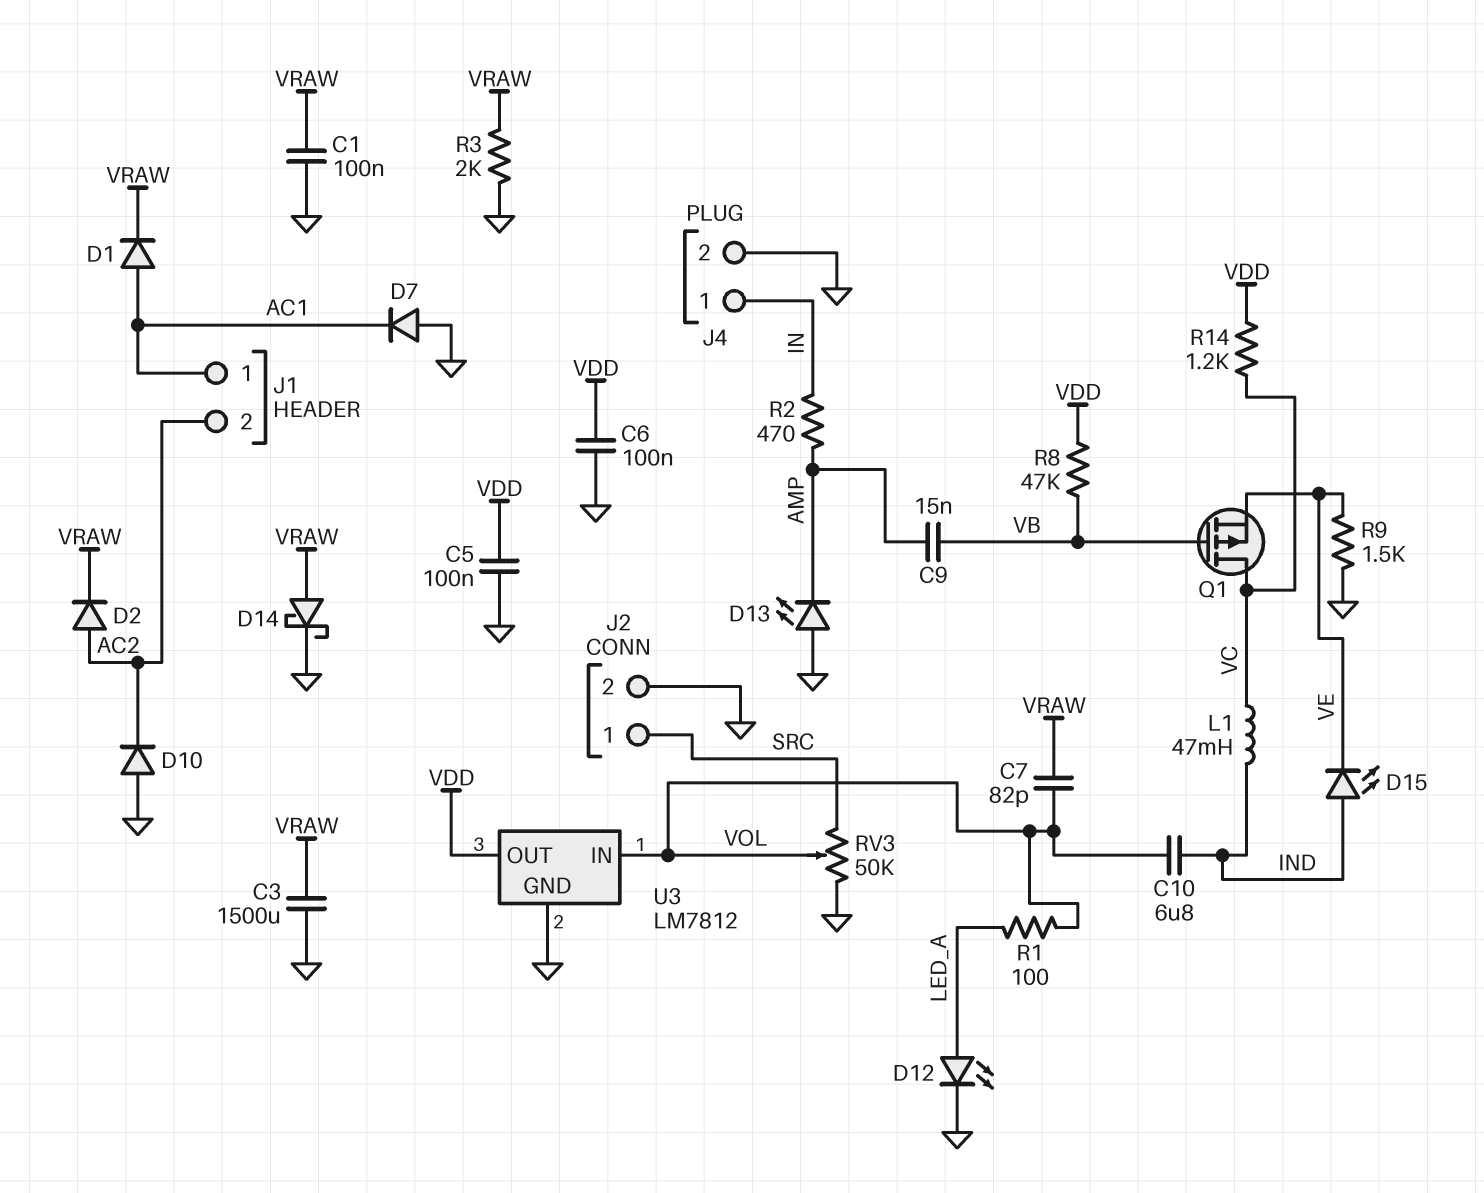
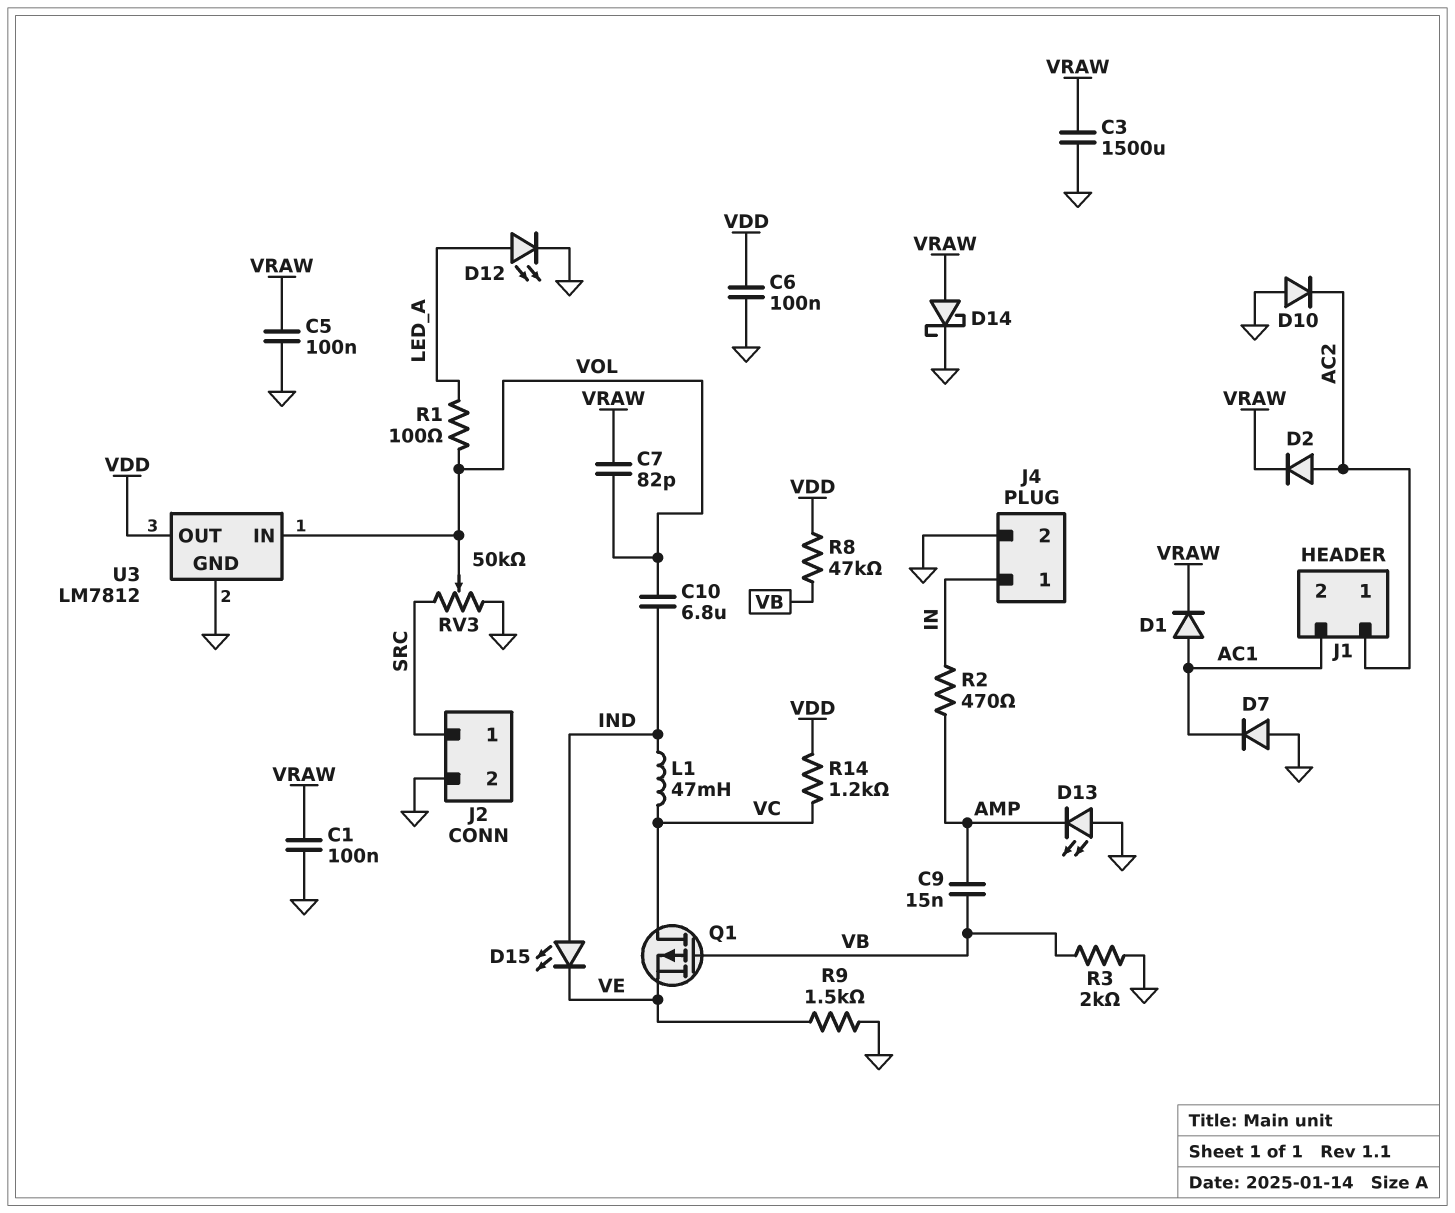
C5: 100nF (GND, VDD) -> 100nF (GND, VRAW)
J1 pin 1: AC1 -> AC2
J1 pin 2: AC2 -> AC1
R3: 2k (GND, VRAW) -> 2k (GND, VB)

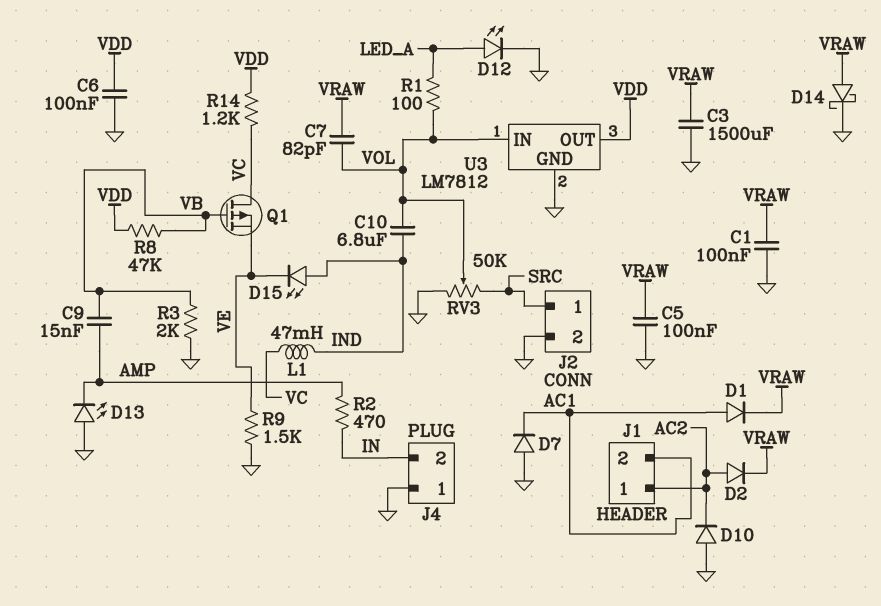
J4 pin 1: IN -> GND
J4 pin 2: GND -> IN

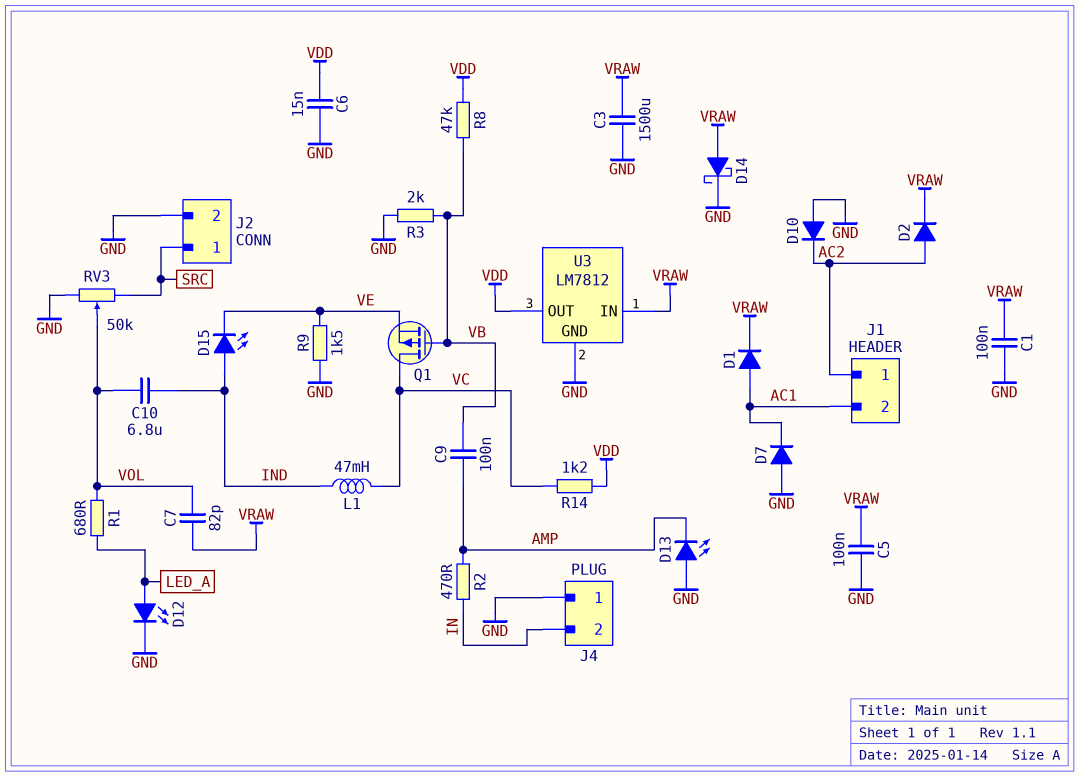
C6: 100nF (GND, VDD) -> 15nF (GND, VDD)
C9: 15nF (AMP, VB) -> 100nF (AMP, VB)
R1: 100 (LED_A, VOL) -> 680 (LED_A, VOL)
U3 pin IN: VOL -> VRAW

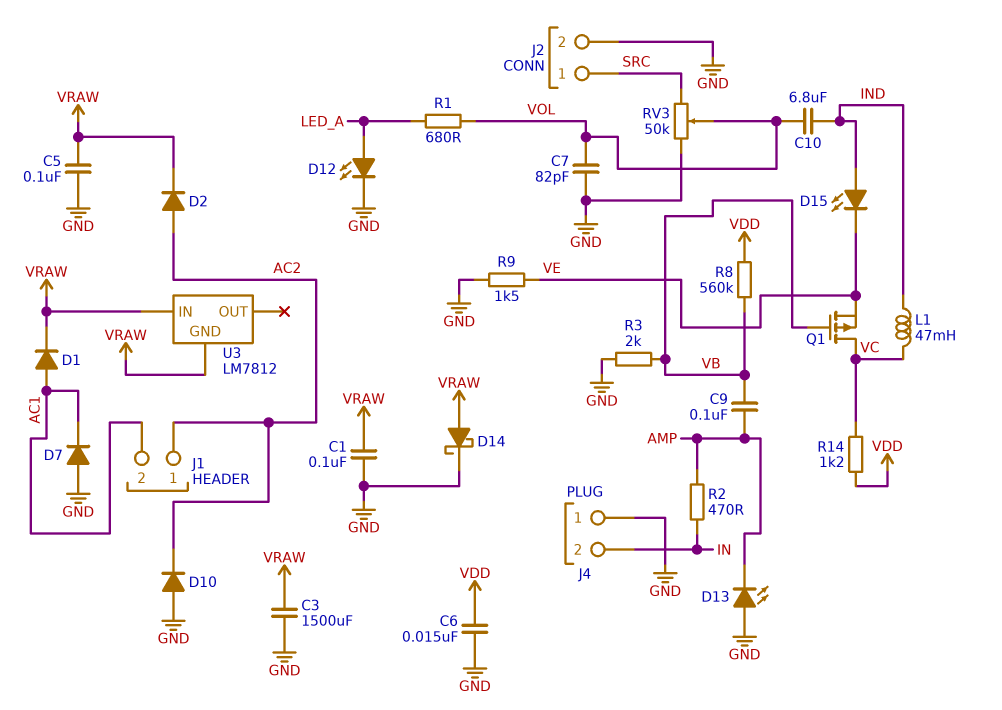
C7: 82pF (VOL, VRAW) -> 82pF (GND, VOL)
R8: 47k (VB, VDD) -> 560k (VB, VDD)
U3 pin GND: GND -> VRAW
U3 pin OUT: VDD -> none

